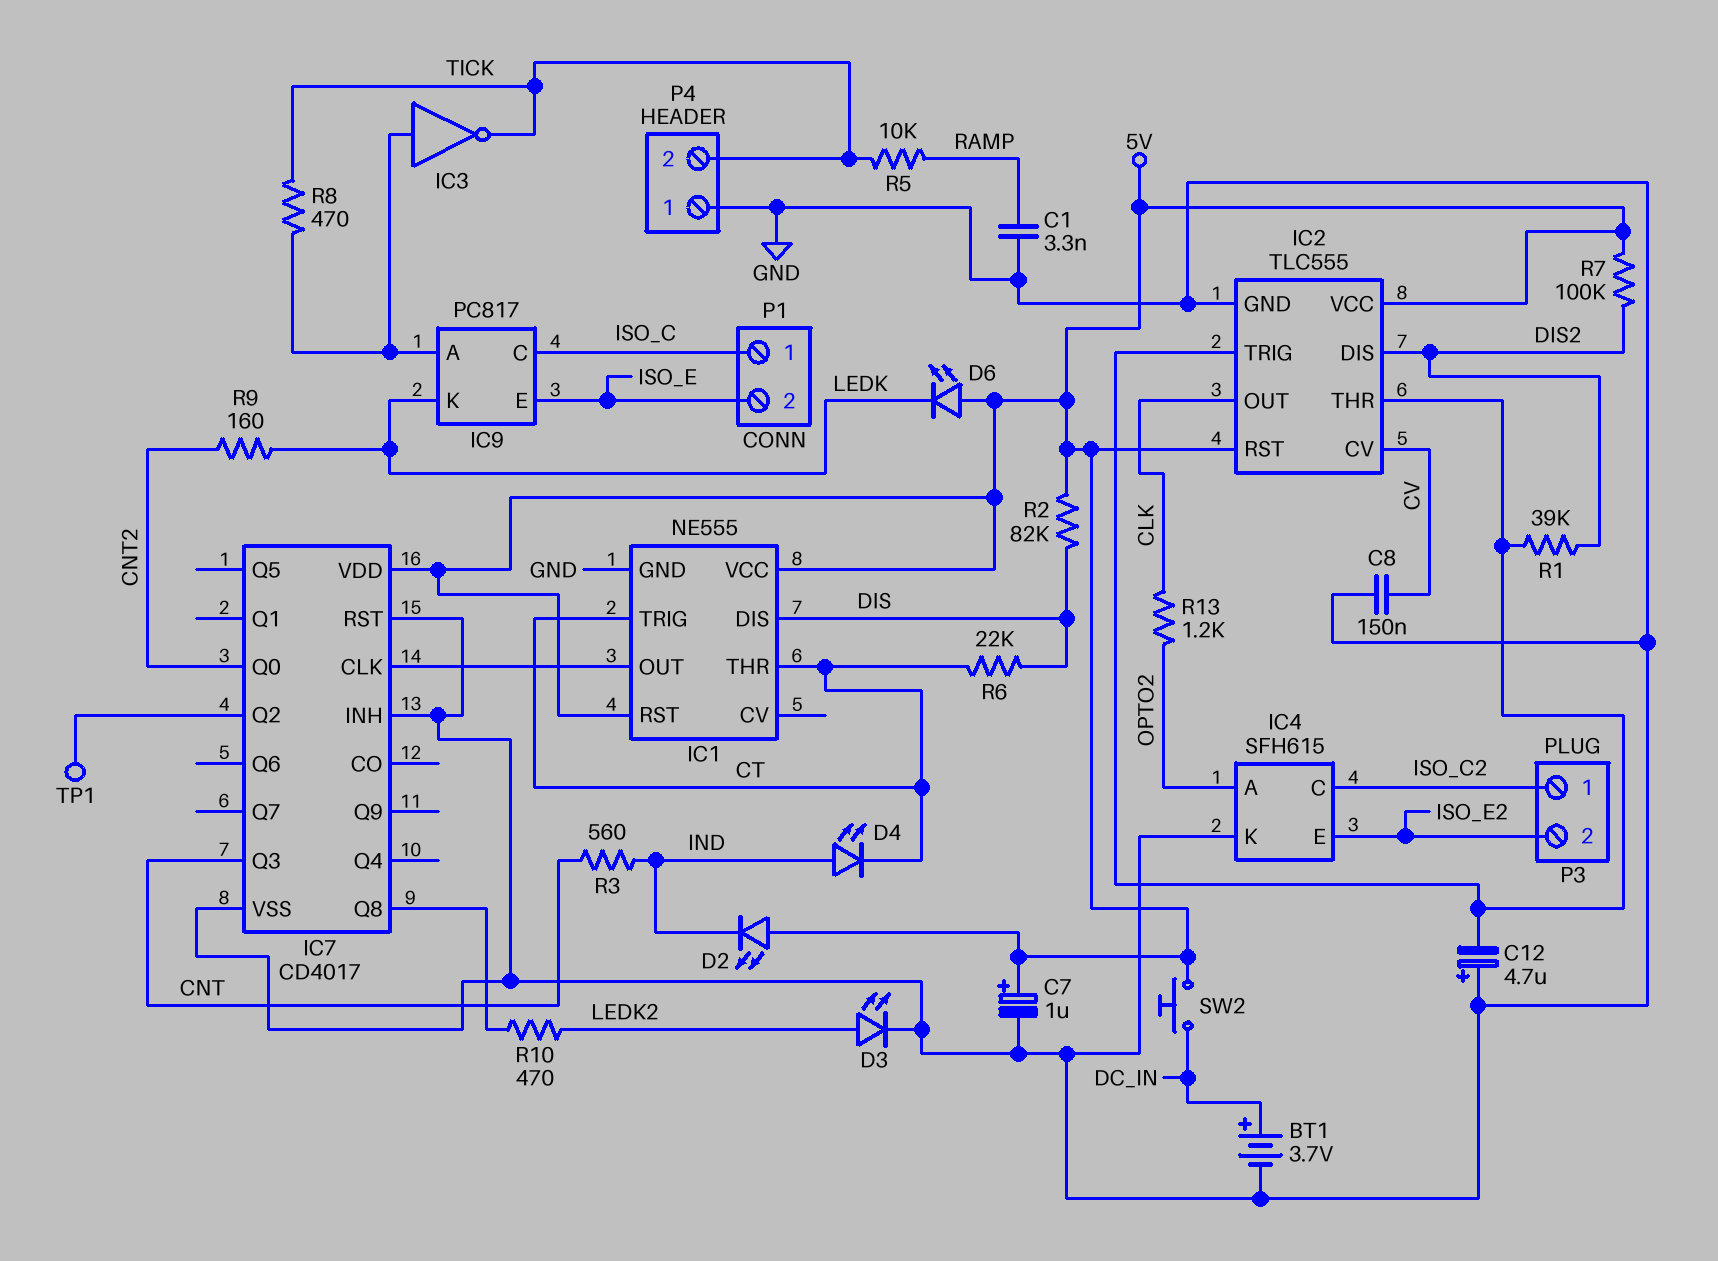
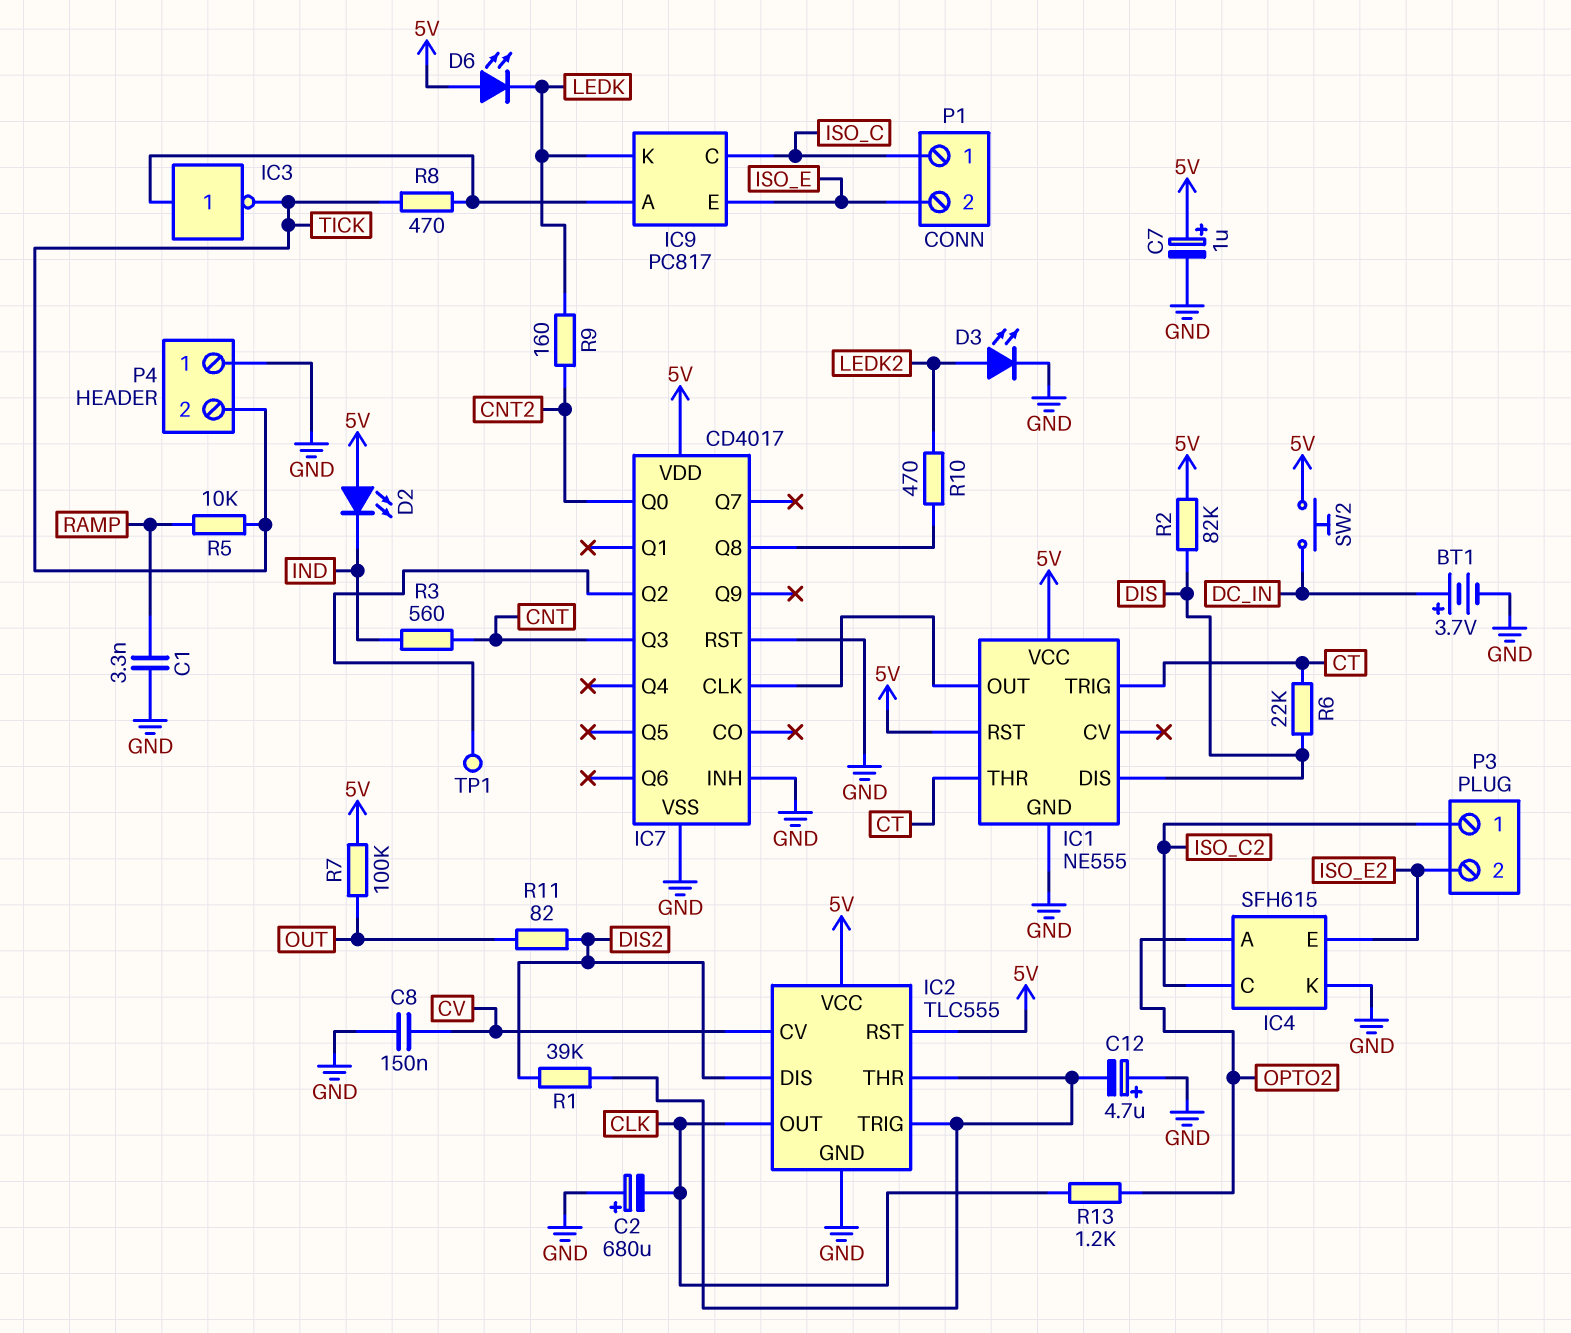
C2: none -> 680uF (plus GND, minus CLK)
D4: LED (A IND, K CT) -> none
R7: 100k (5V, DIS2) -> 100k (5V, OUT)
R11: none -> 82 (DIS2, OUT)

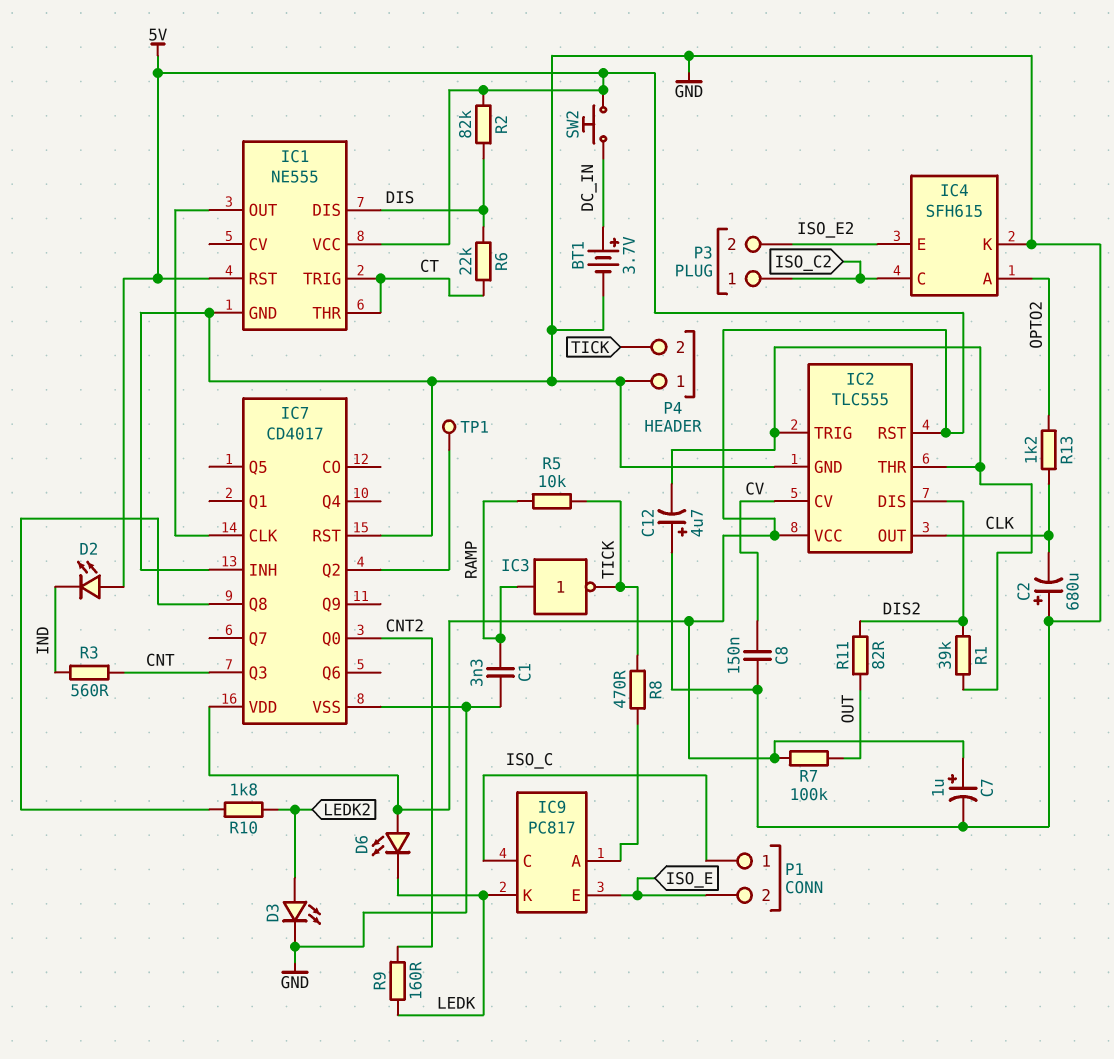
IC3: NOT (in IC9/A, out TICK) -> NOT (in RAMP, out TICK)
R10: 470 (IC7/Q8, LEDK2) -> 1.8k (IC7/Q8, LEDK2)

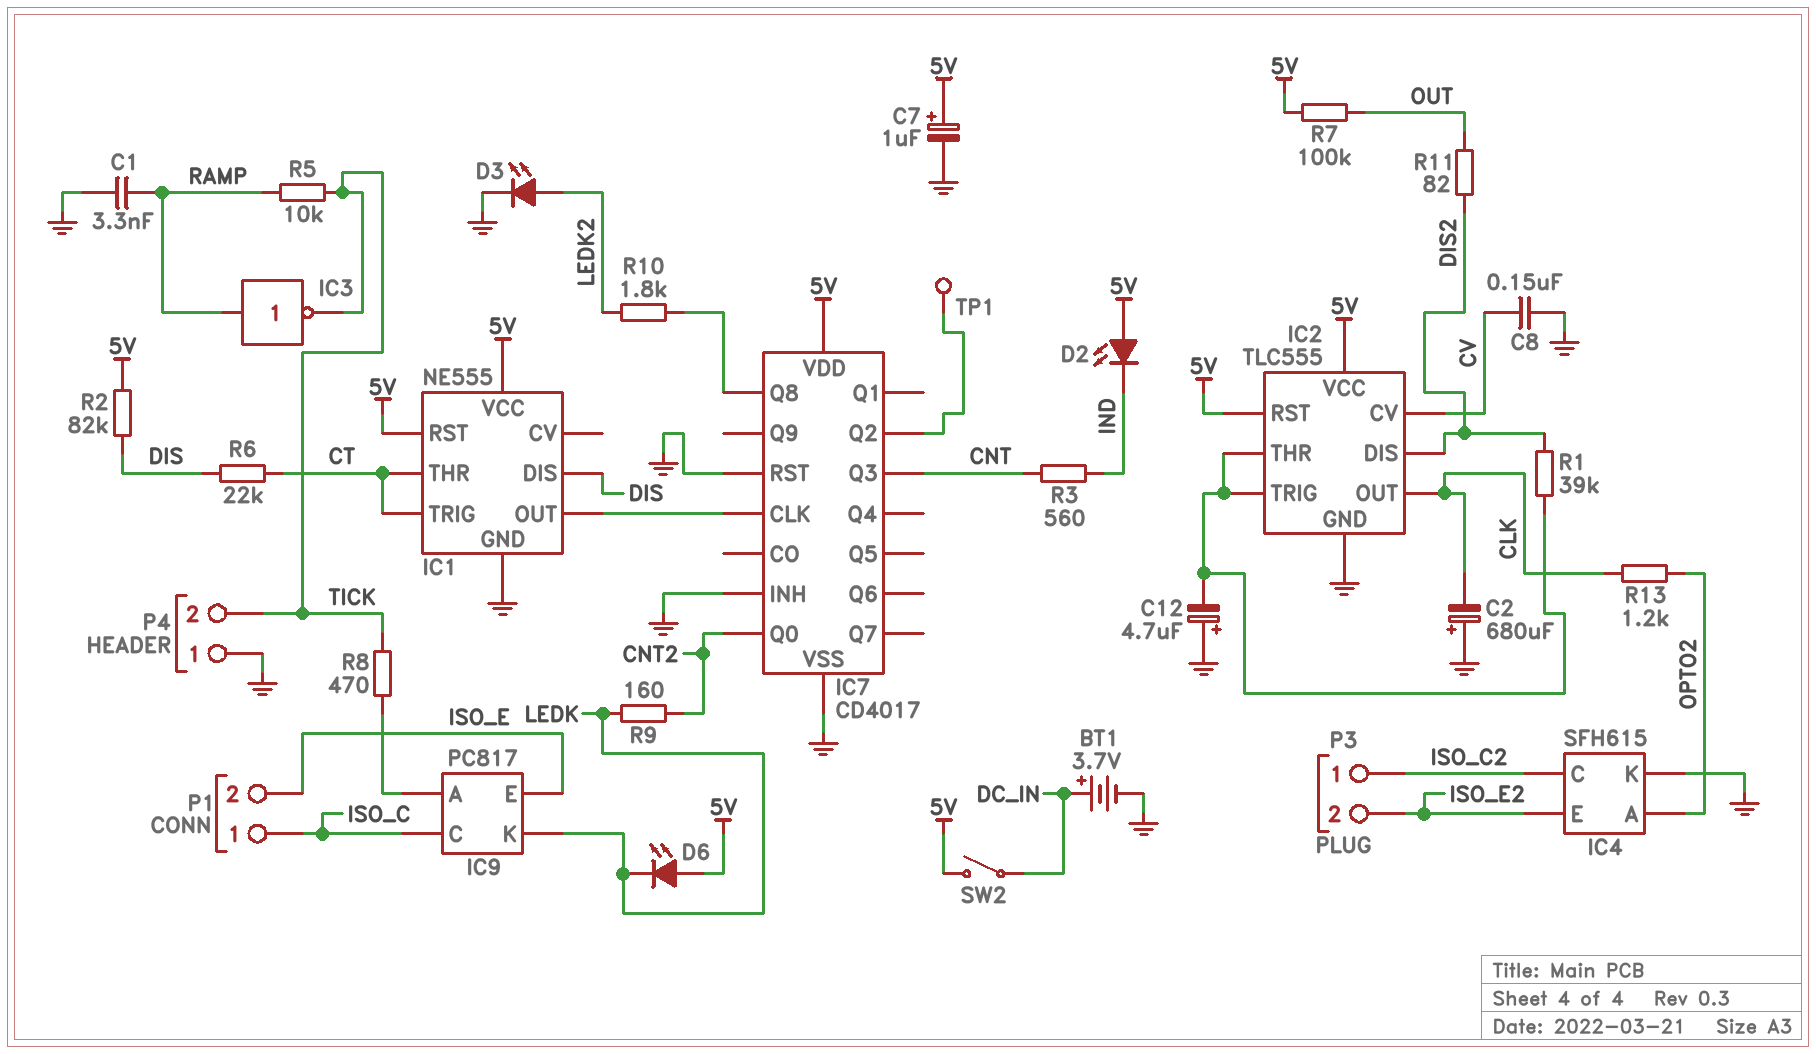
SW2: button (5V, DC_IN) -> switch (5V, DC_IN)

